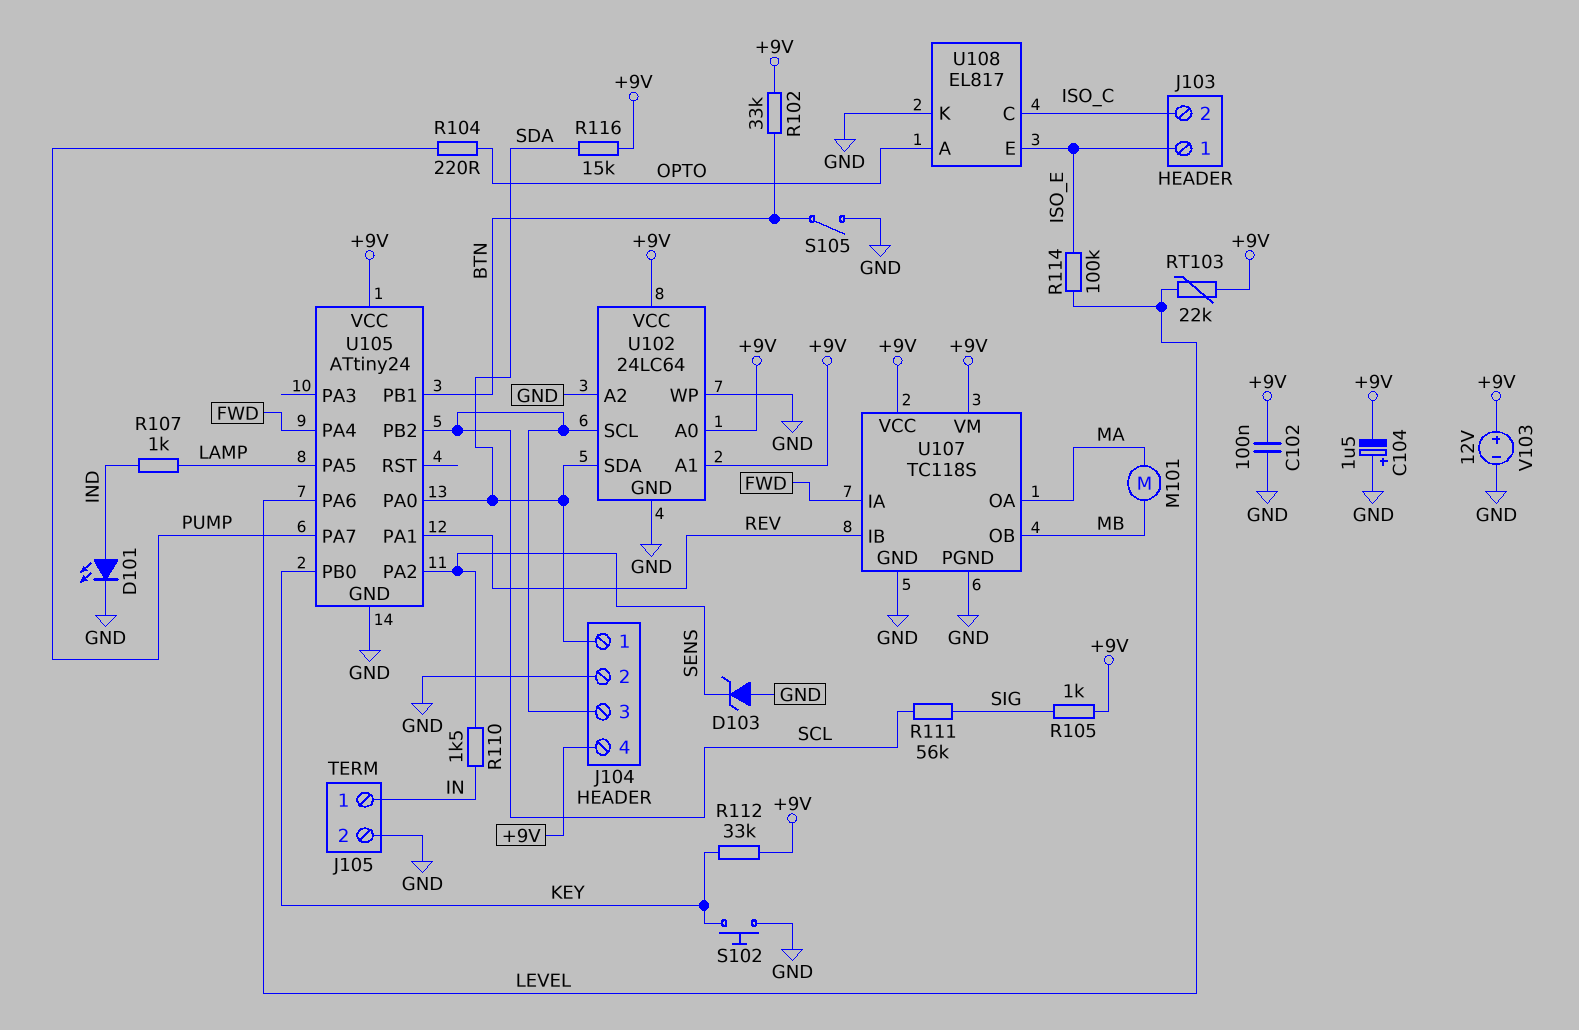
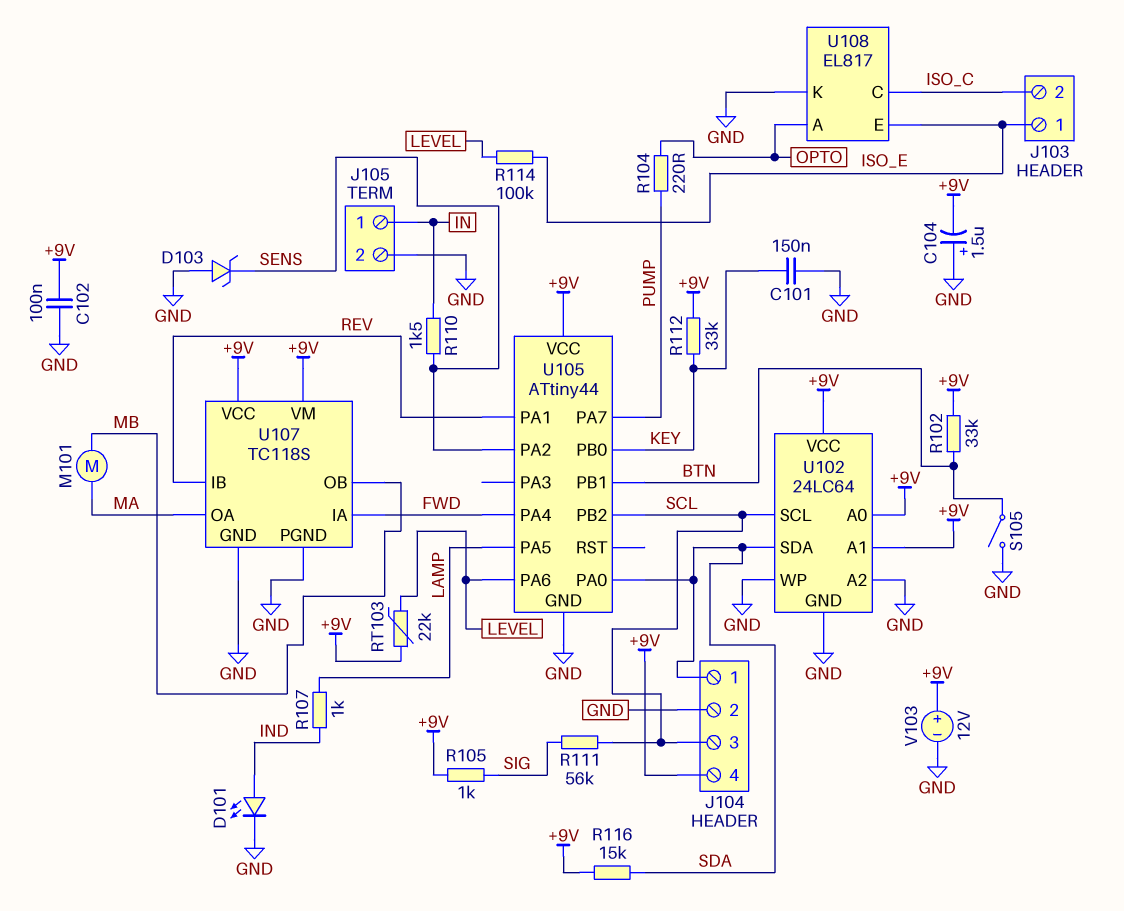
C101: none -> 150nF (GND, KEY)
S102: button (GND, KEY) -> none
U105: ATtiny24 -> ATtiny44

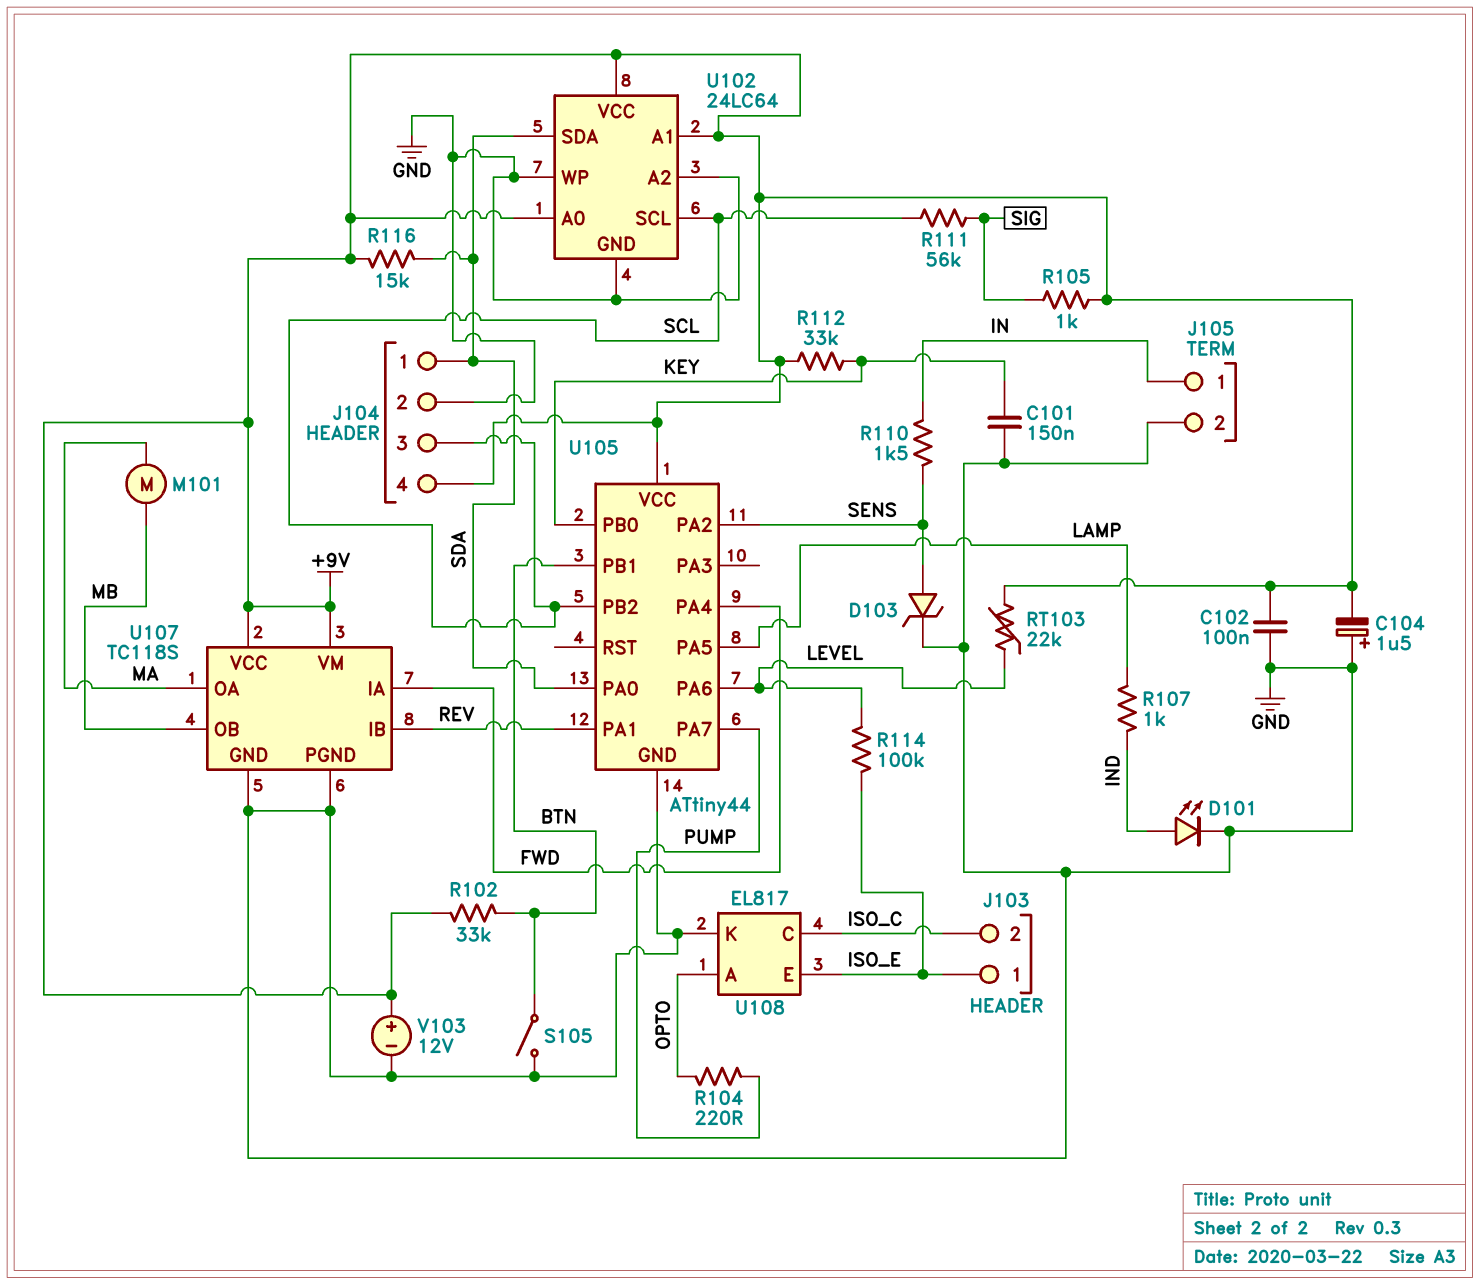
D103: zener (A GND, K SENS) -> zener (A SENS, K GND)

